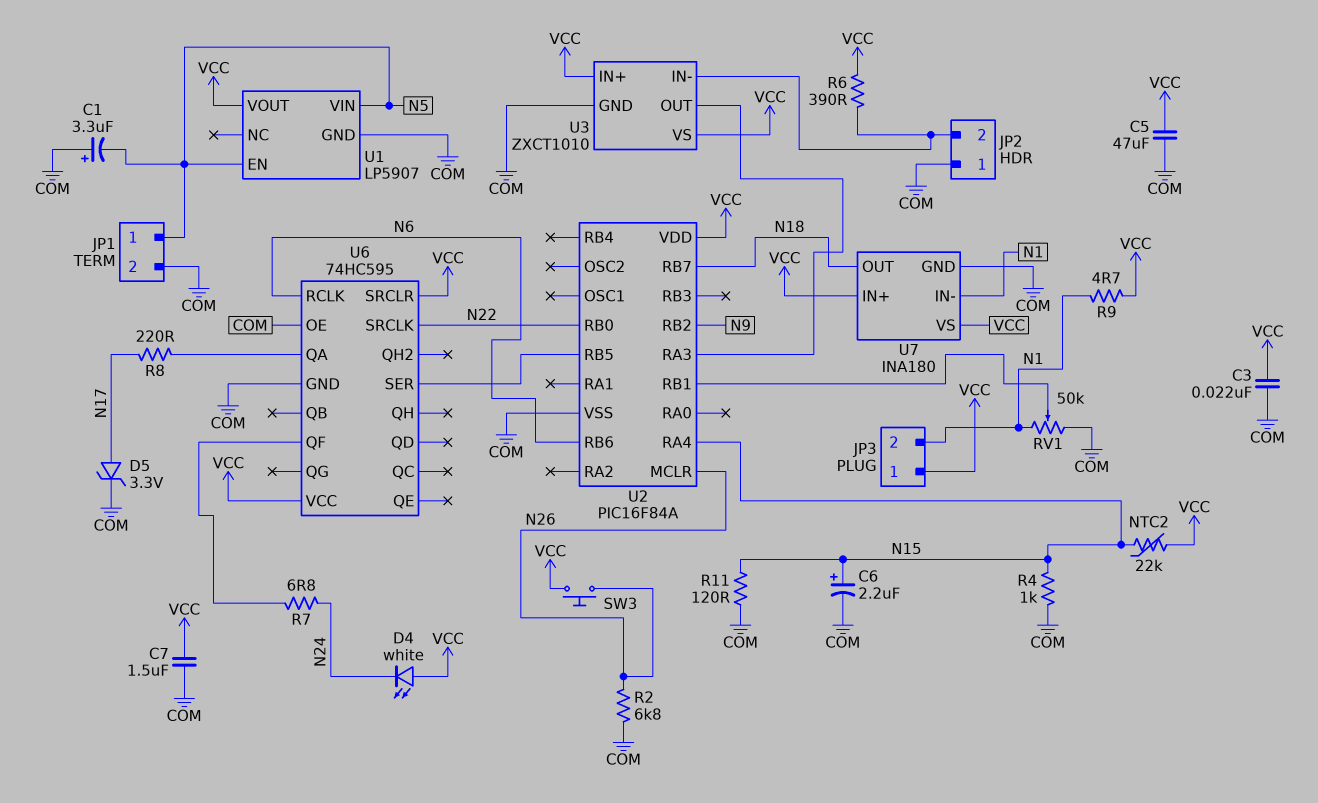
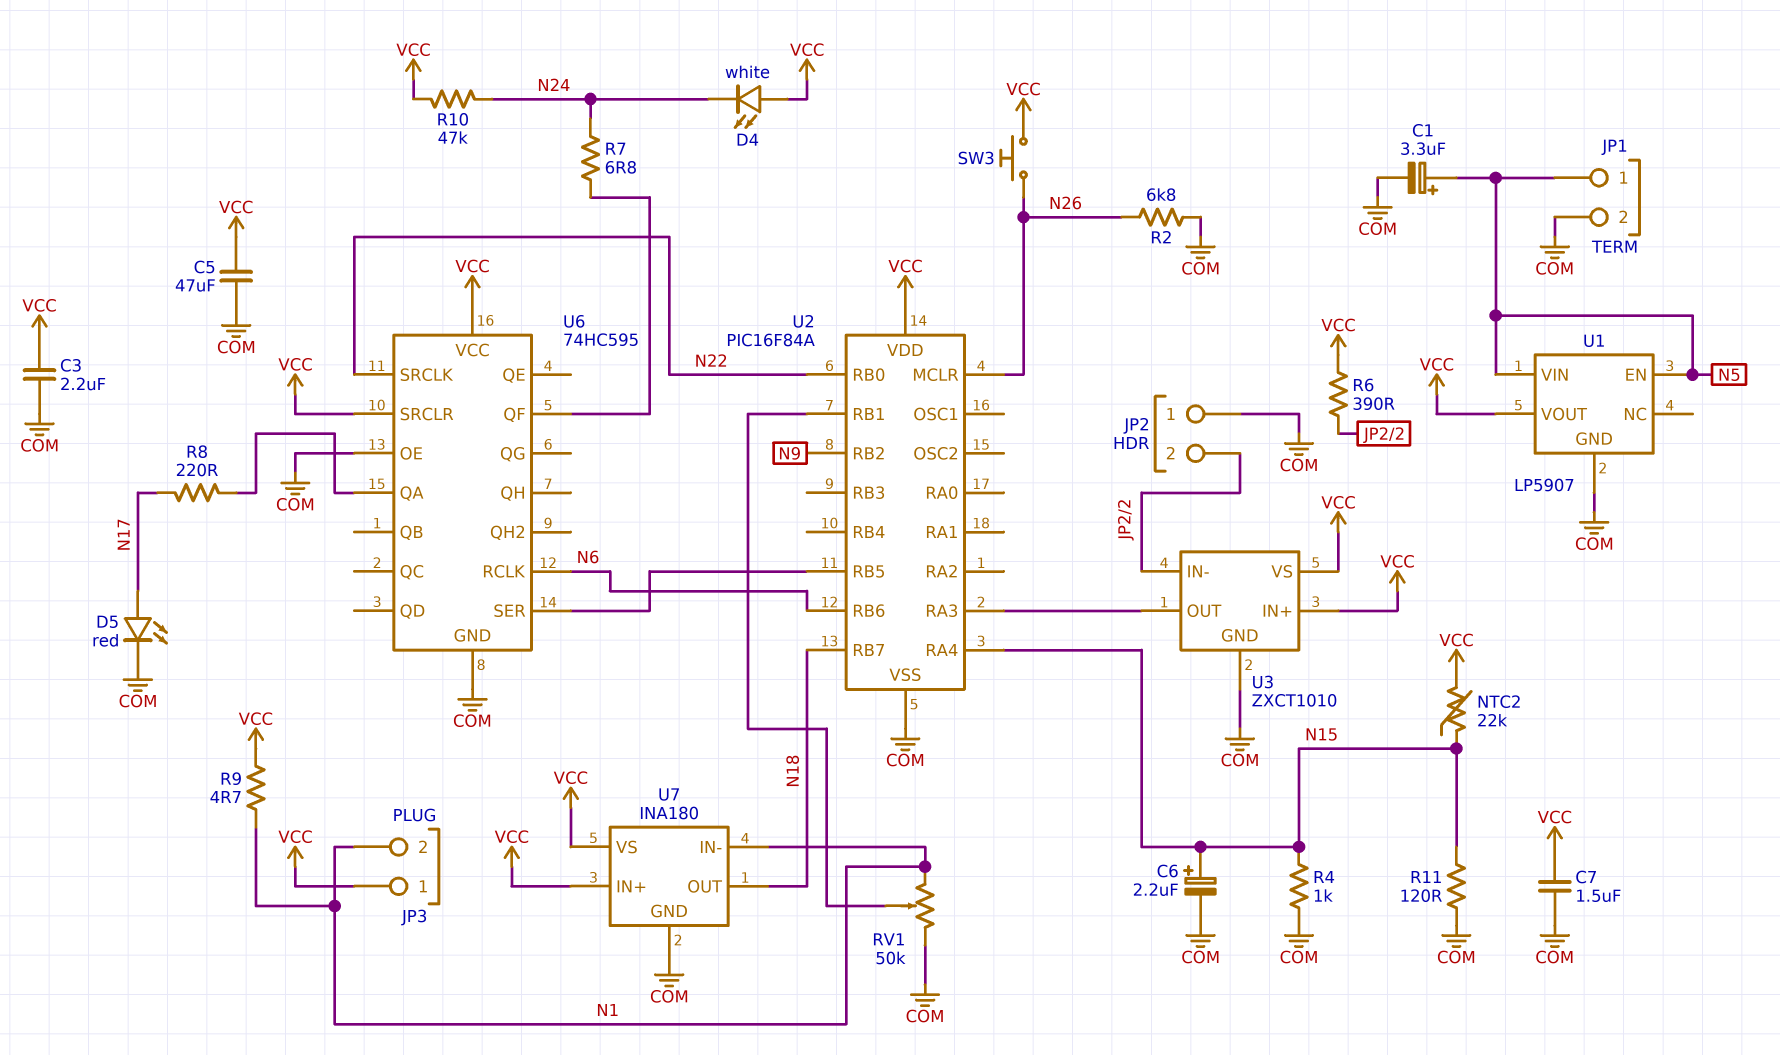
C1: 3.3uF (plus COM, minus N5) -> 3.3uF (plus N5, minus COM)
C3: 22nF (COM, VCC) -> 2.2uF (COM, VCC)
D5: zener 3.3V (A N17, K COM) -> LED red (A N17, K COM)
R10: none -> 47k (N24, VCC)

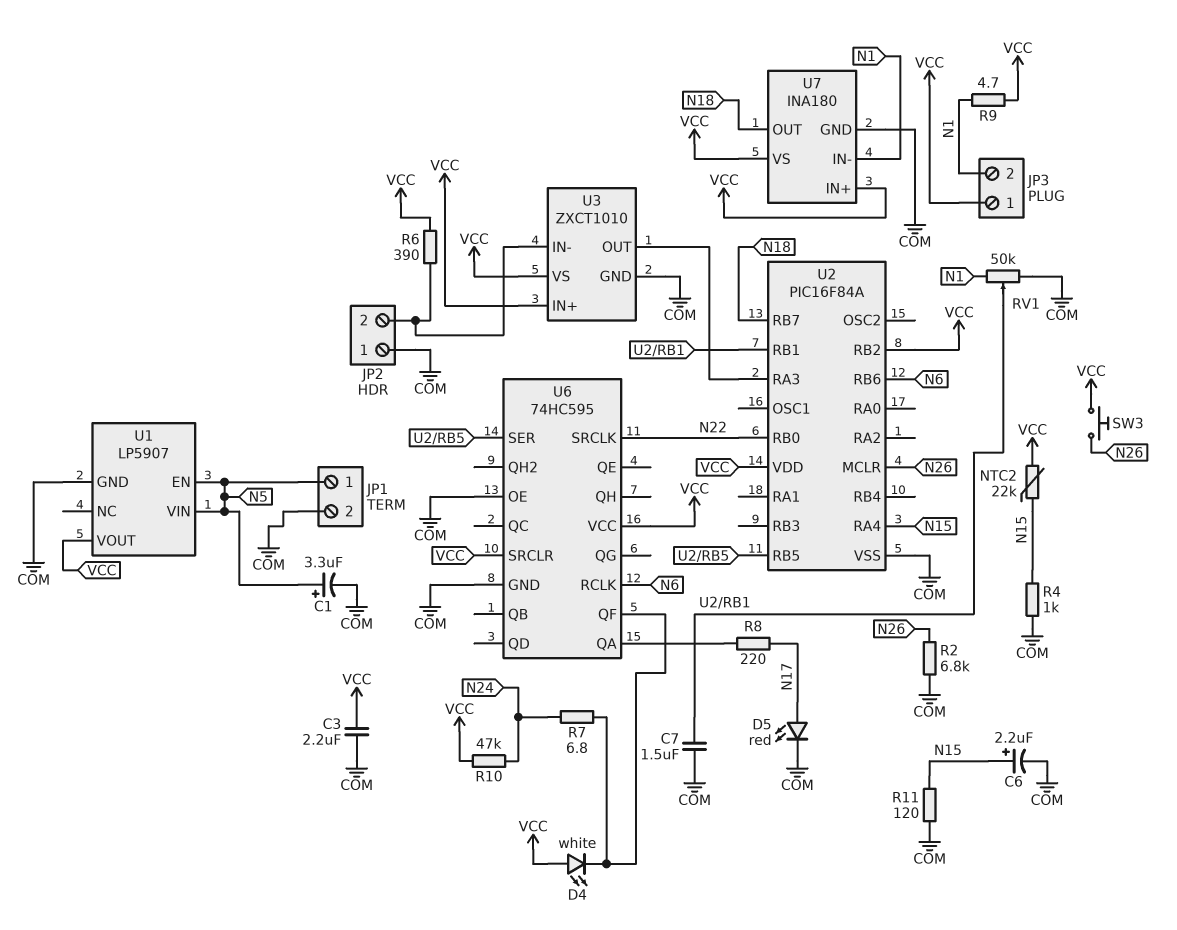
C5: 47uF (COM, VCC) -> none
C7: 1.5uF (COM, VCC) -> 1.5uF (COM, U2/RB1)
D4: LED white (A VCC, K N24) -> LED white (A VCC, K U6/QF)
U2 pin RB2: N9 -> VCC

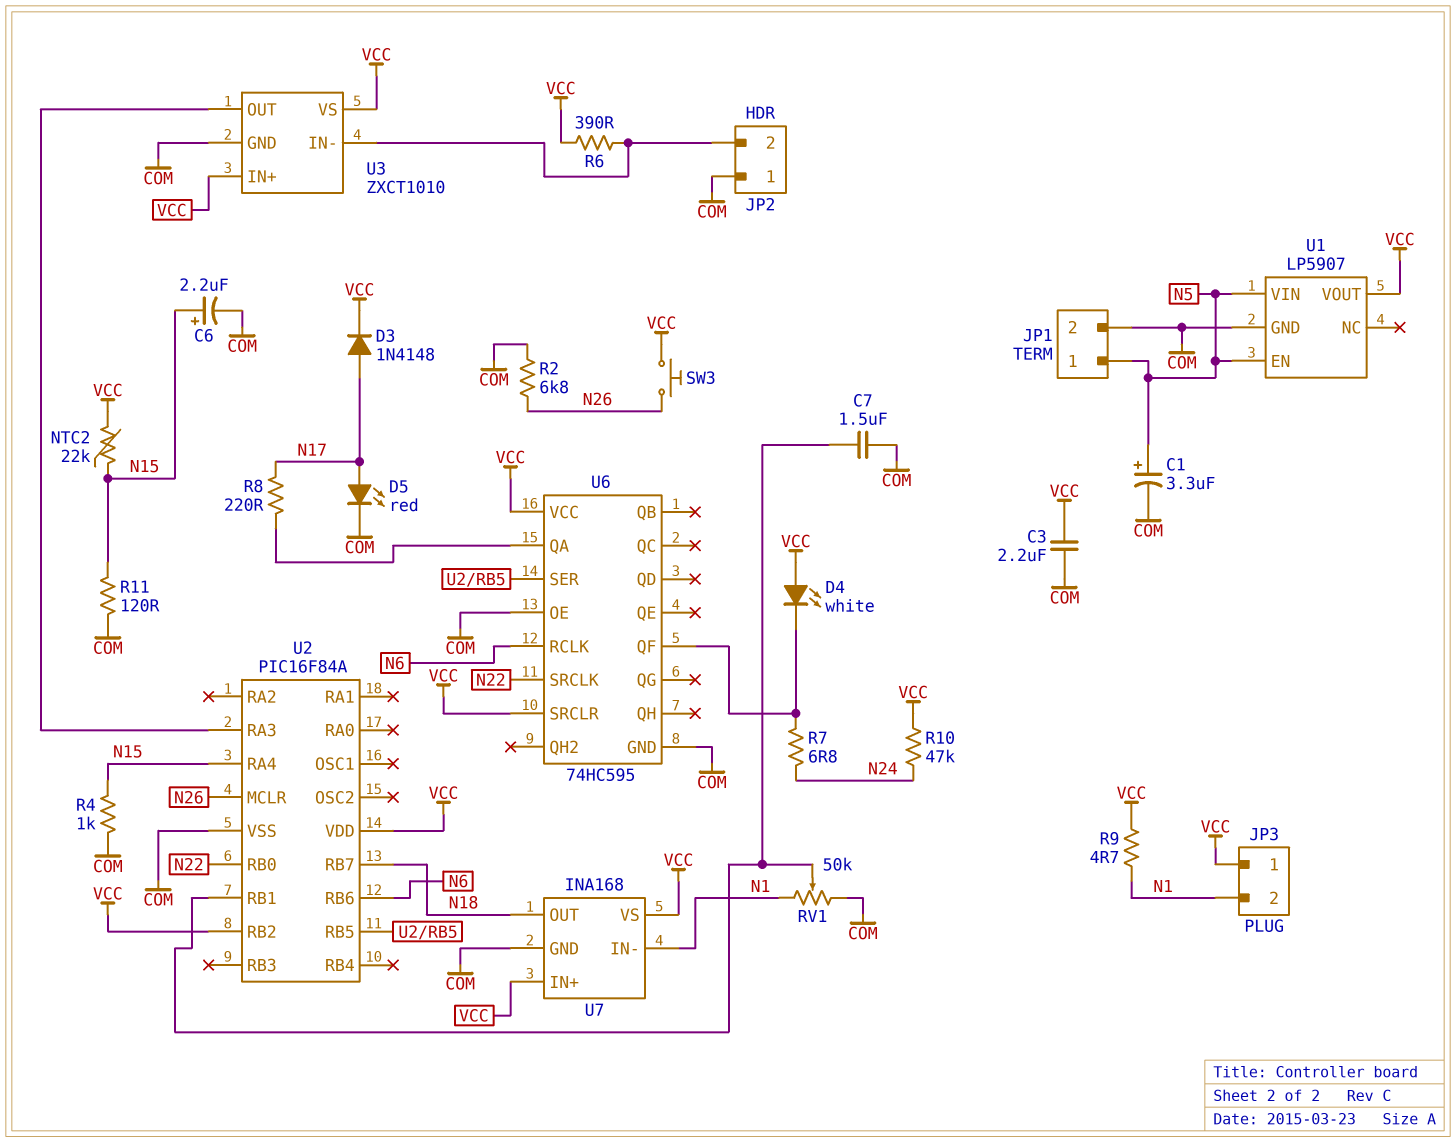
D3: none -> diode 1N4148 (A N17, K VCC)
U7: INA180 -> INA168

